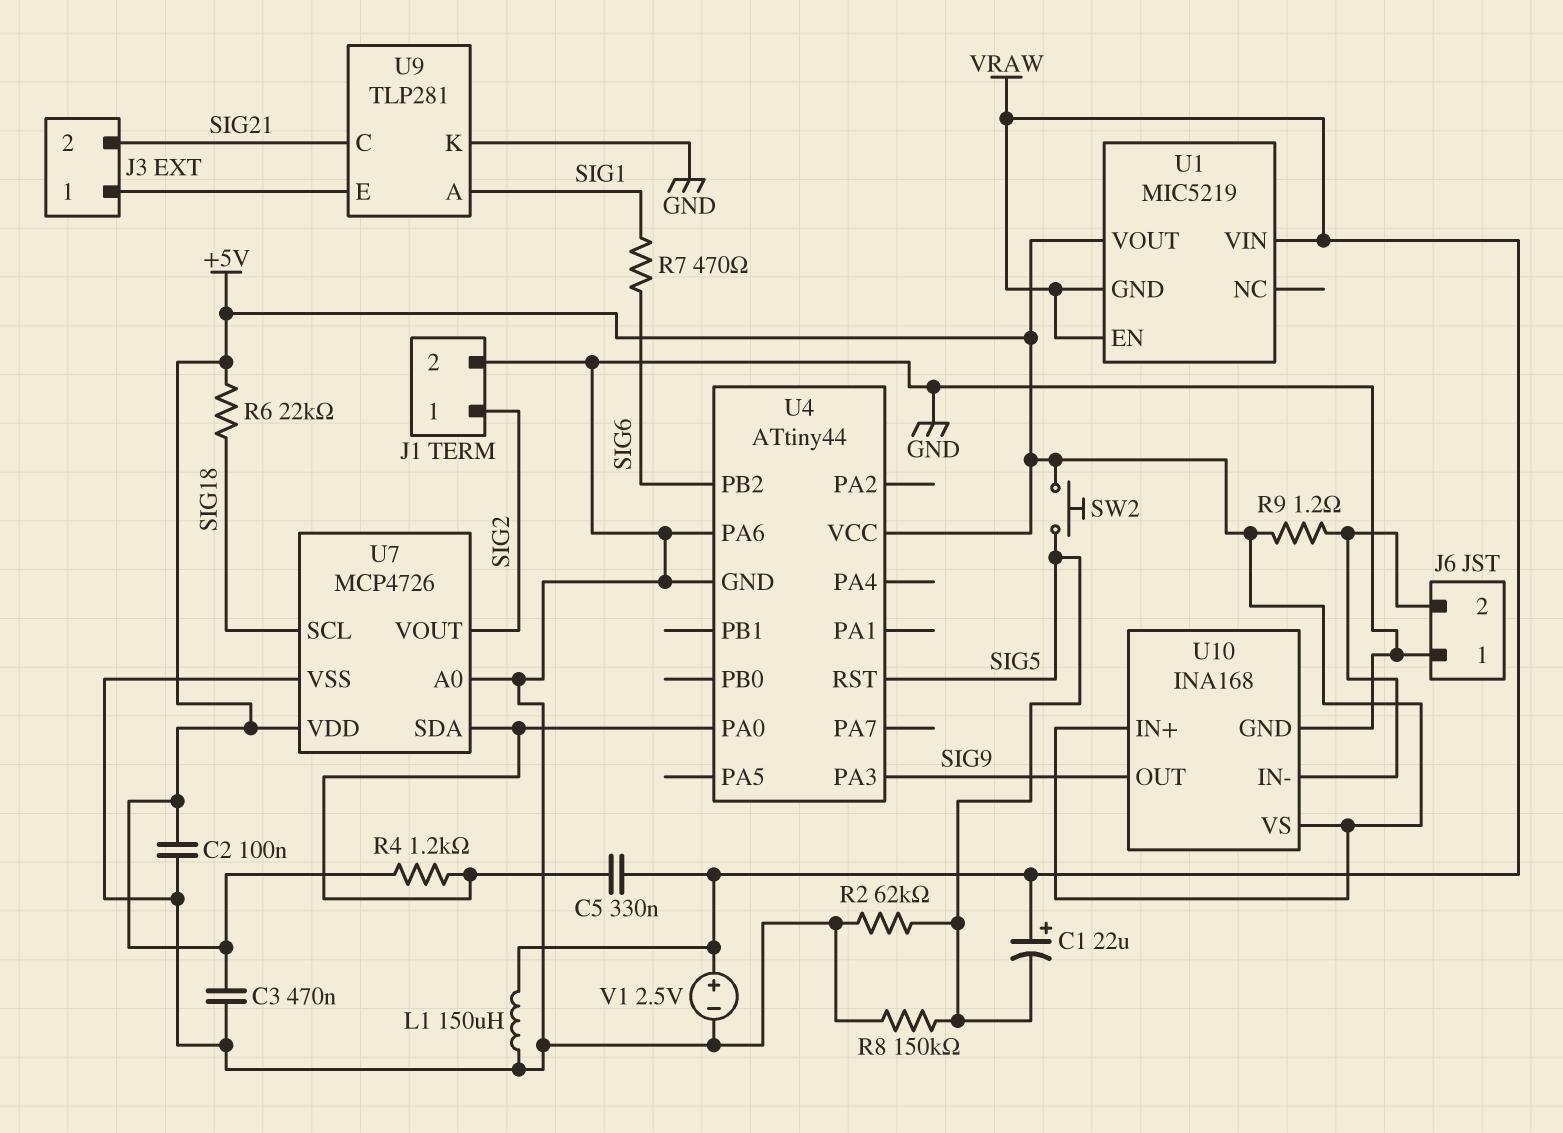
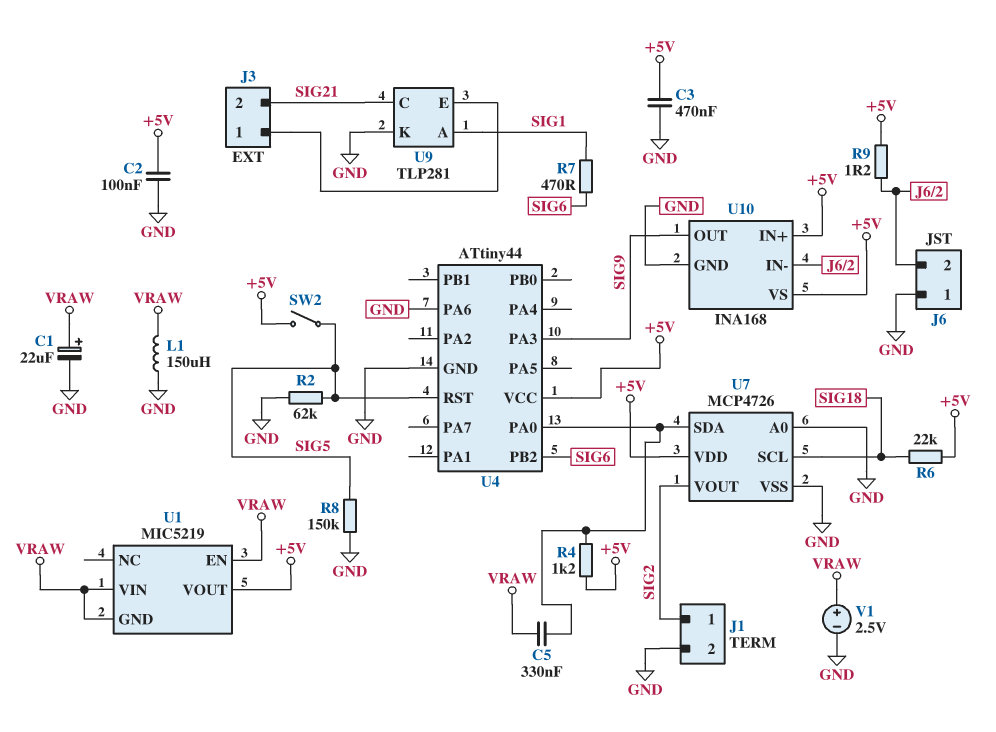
C1: 22uF (plus VRAW, minus SIG5) -> 22uF (plus VRAW, minus GND)
SW2: button (+5V, SIG5) -> switch (+5V, SIG5)

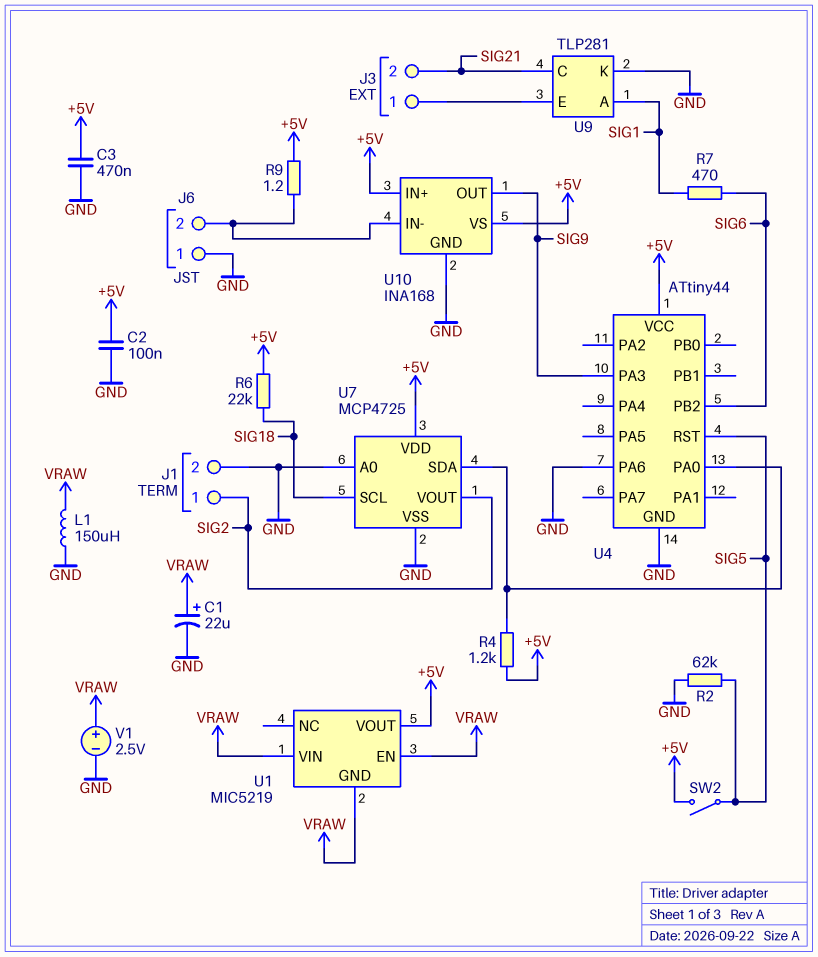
C5: 330nF (U4/PA0, VRAW) -> none
R8: 150k (GND, SIG5) -> none
U7: MCP4726 -> MCP4725

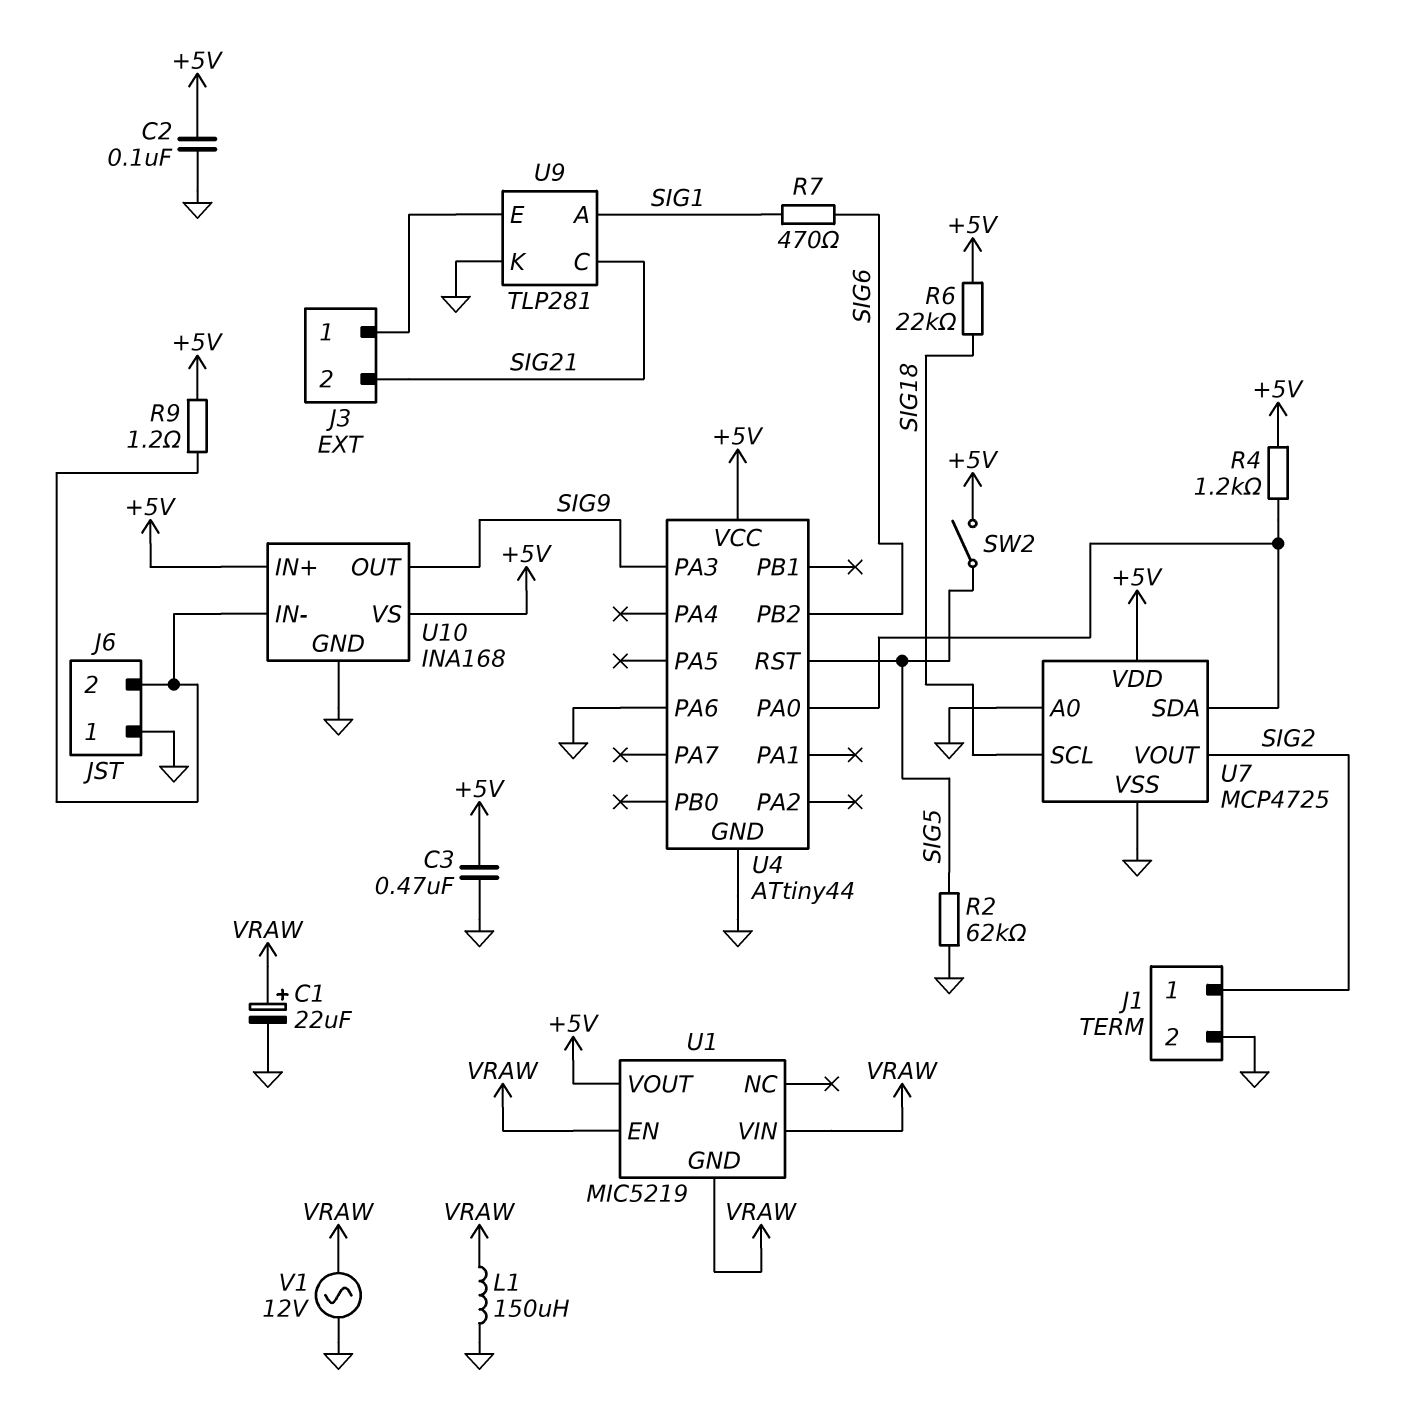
V1: 2.5V (plus VRAW, minus GND) -> AC 12V (GND, VRAW)

